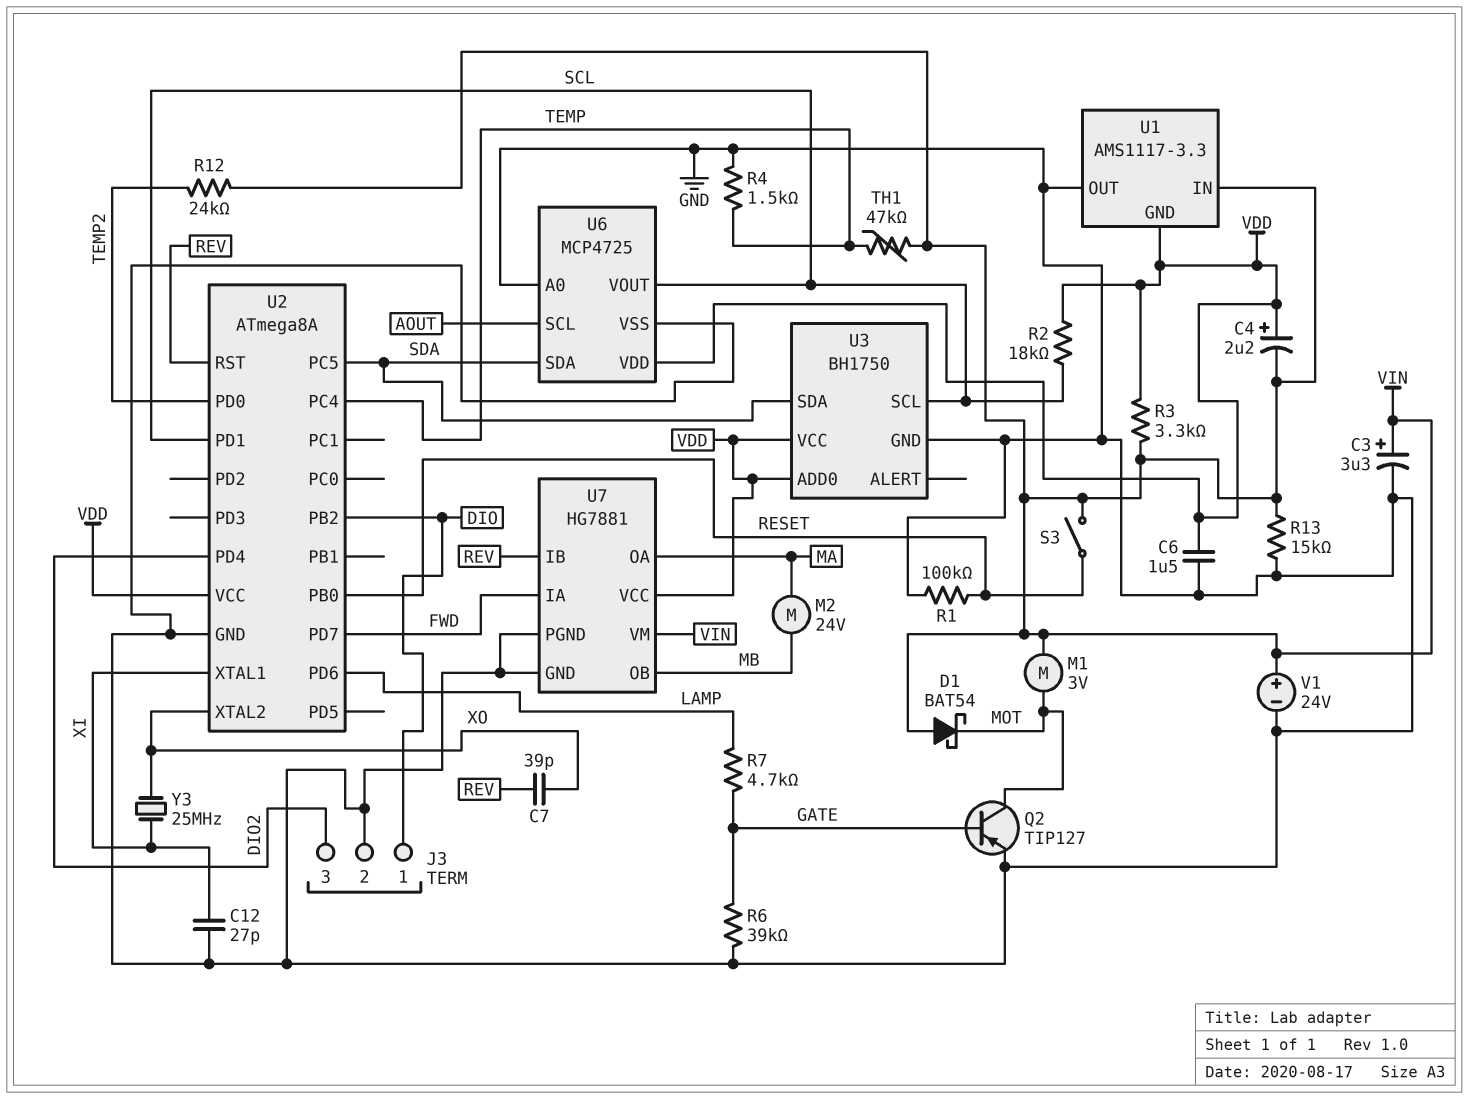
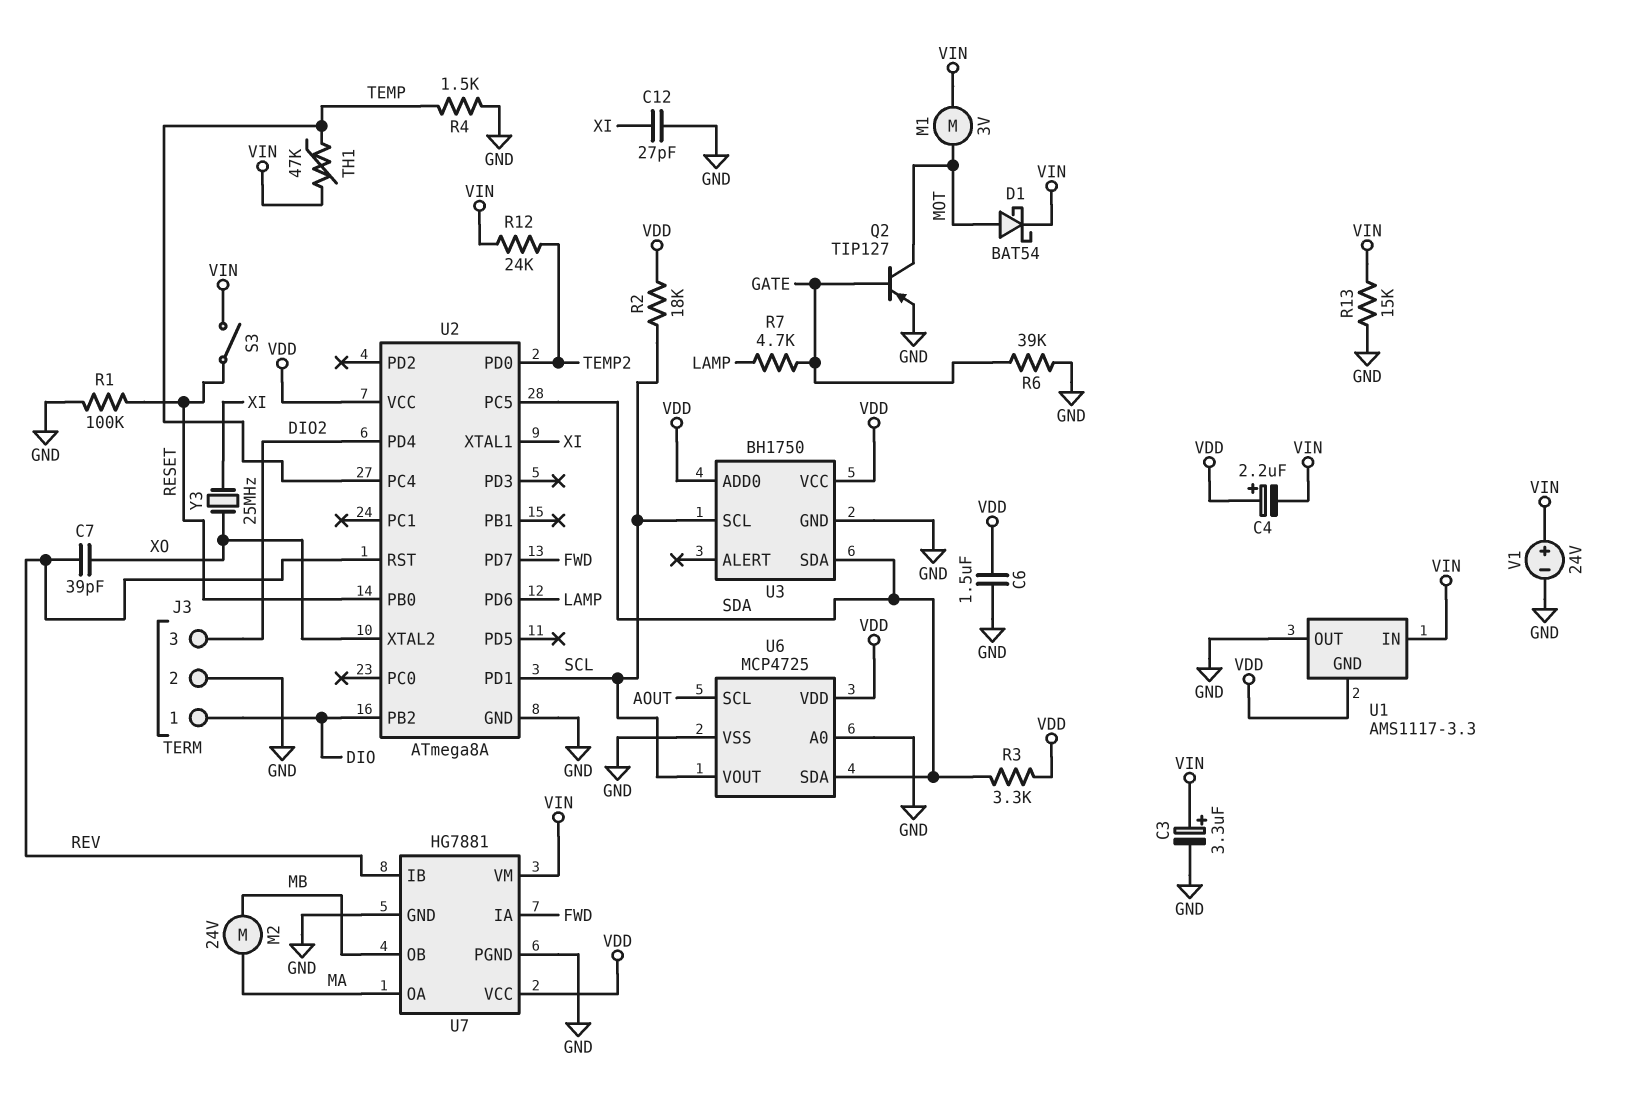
D1: schottky BAT54 (A VIN, K MOT) -> schottky BAT54 (A MOT, K VIN)
R3: 3.3k (VDD, VIN) -> 3.3k (SDA, VDD)

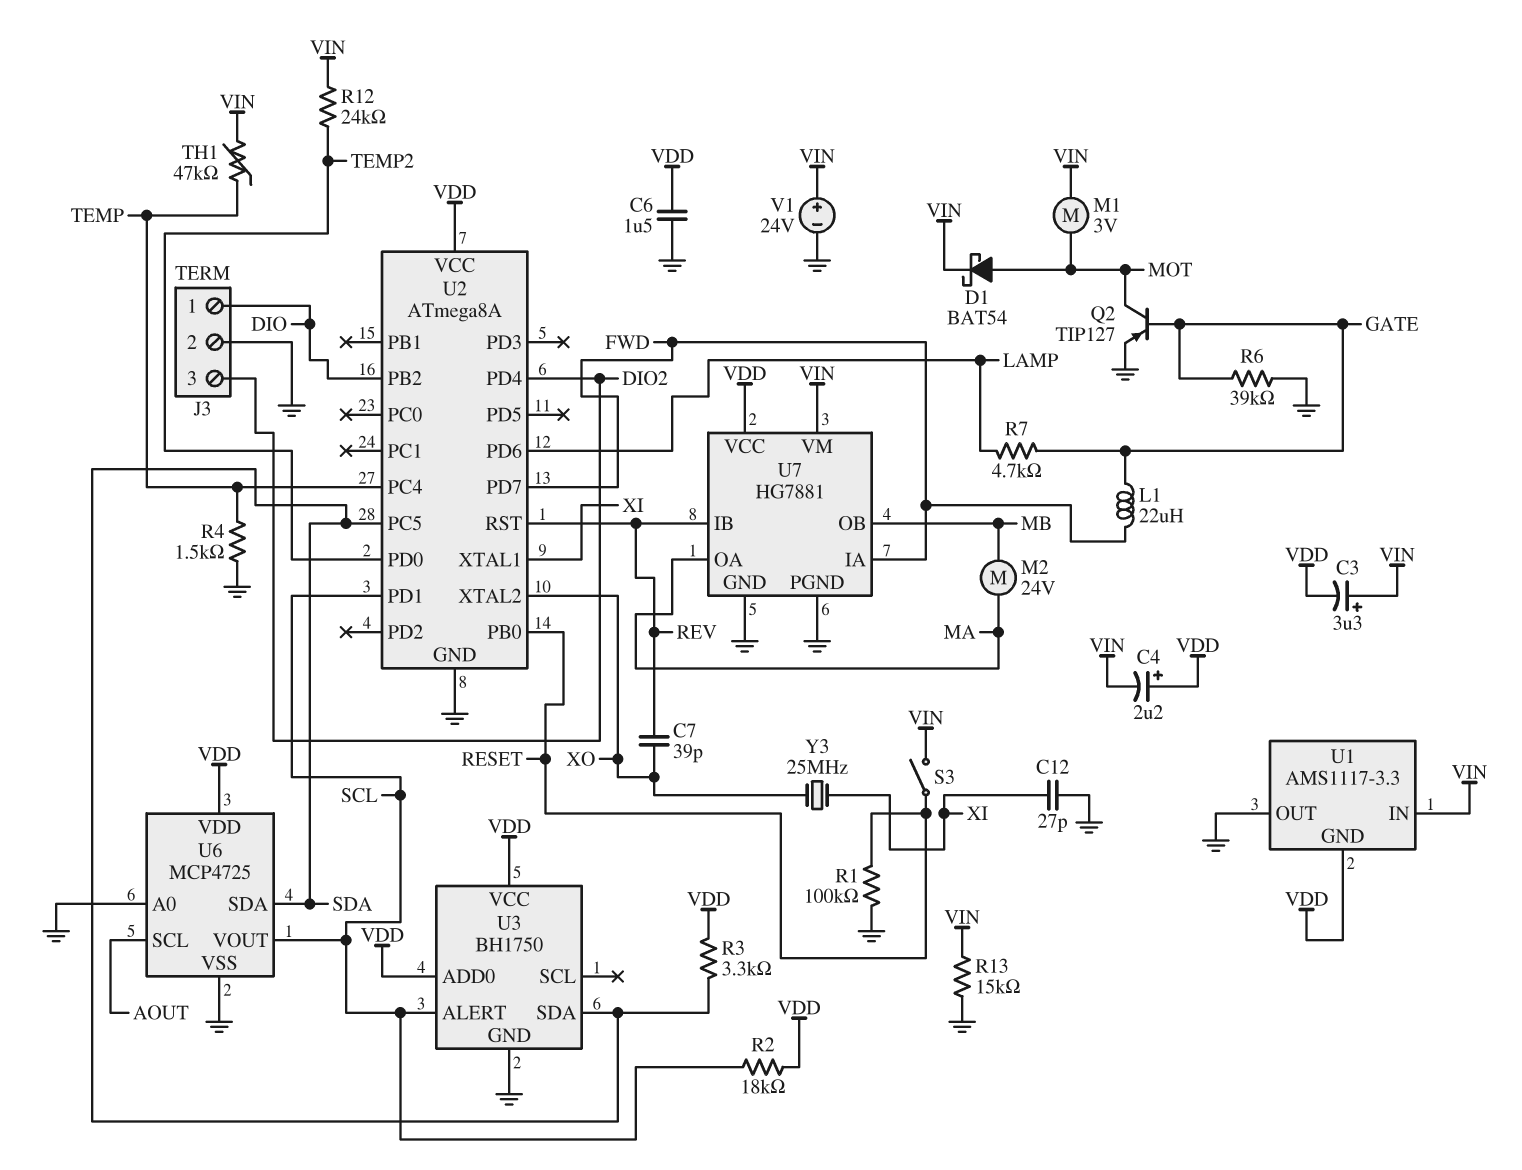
C3: 3.3uF (plus VIN, minus GND) -> 3.3uF (plus VIN, minus VDD)
L1: none -> 22uH (FWD, GATE)
U3 pin ALERT: none -> SCL
U3 pin SCL: SCL -> none

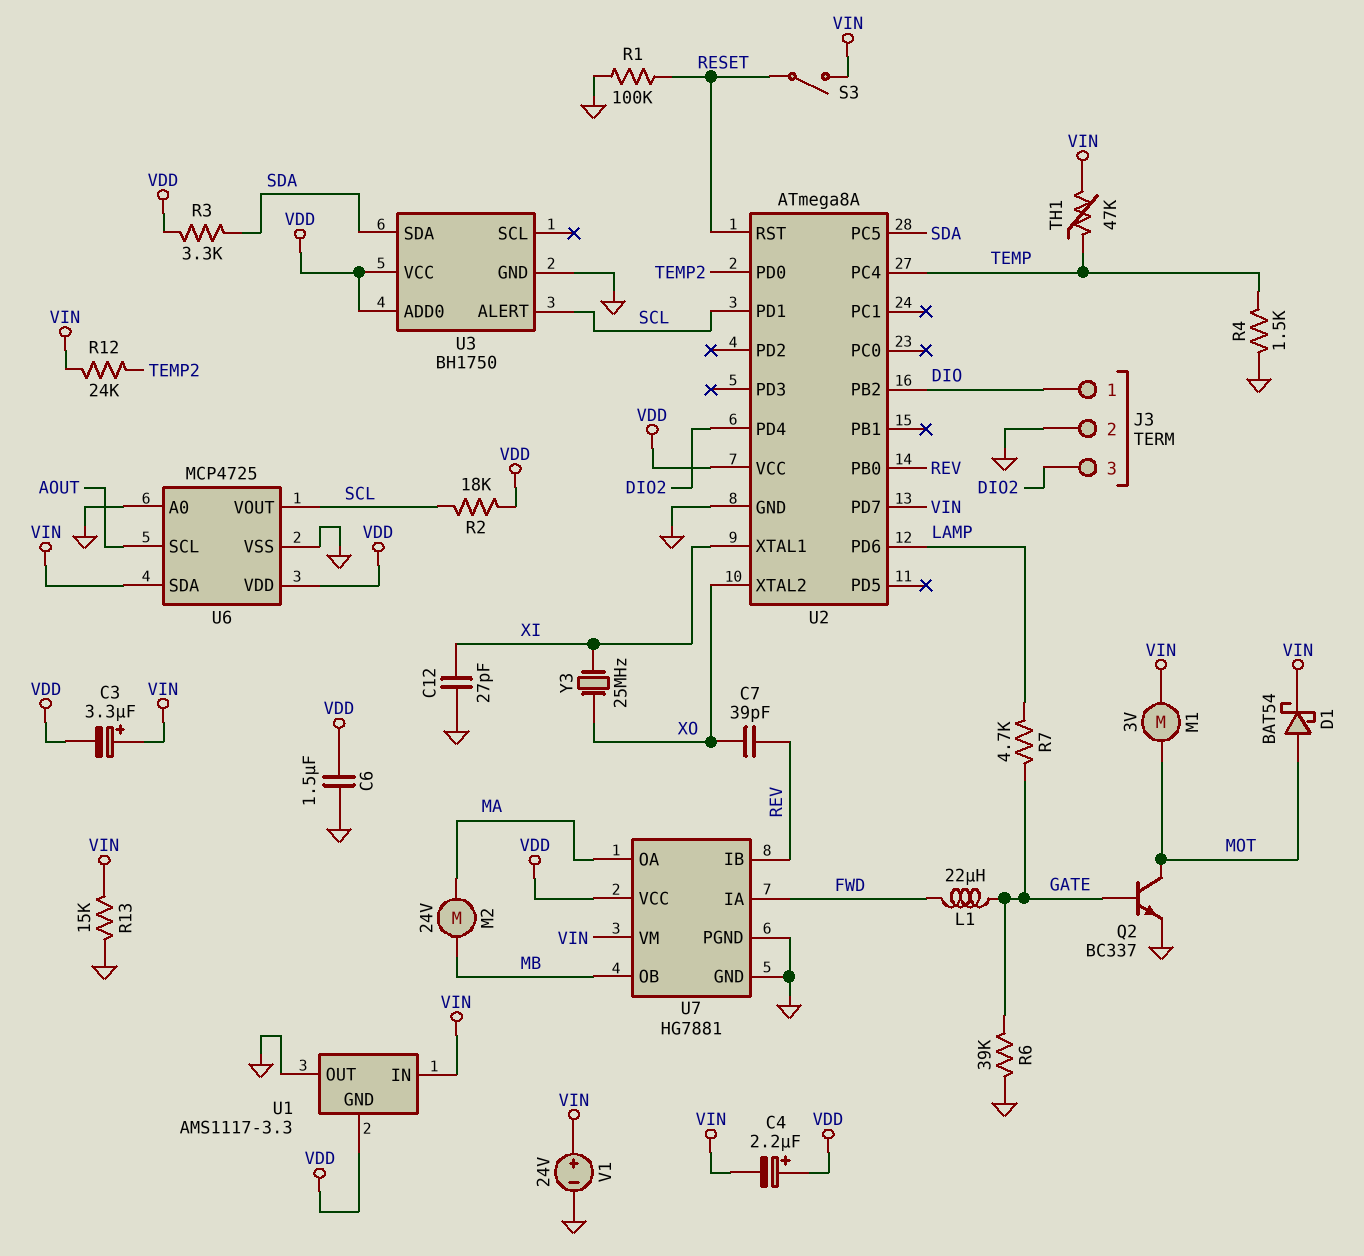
Q2: PNP TIP127 (B GATE, C MOT, E GND) -> NPN BC337 (B GATE, C MOT, E GND)
U2 pin PB0: RESET -> REV
U2 pin PD7: FWD -> VIN
U2 pin RST: REV -> RESET
U6 pin SDA: SDA -> VIN

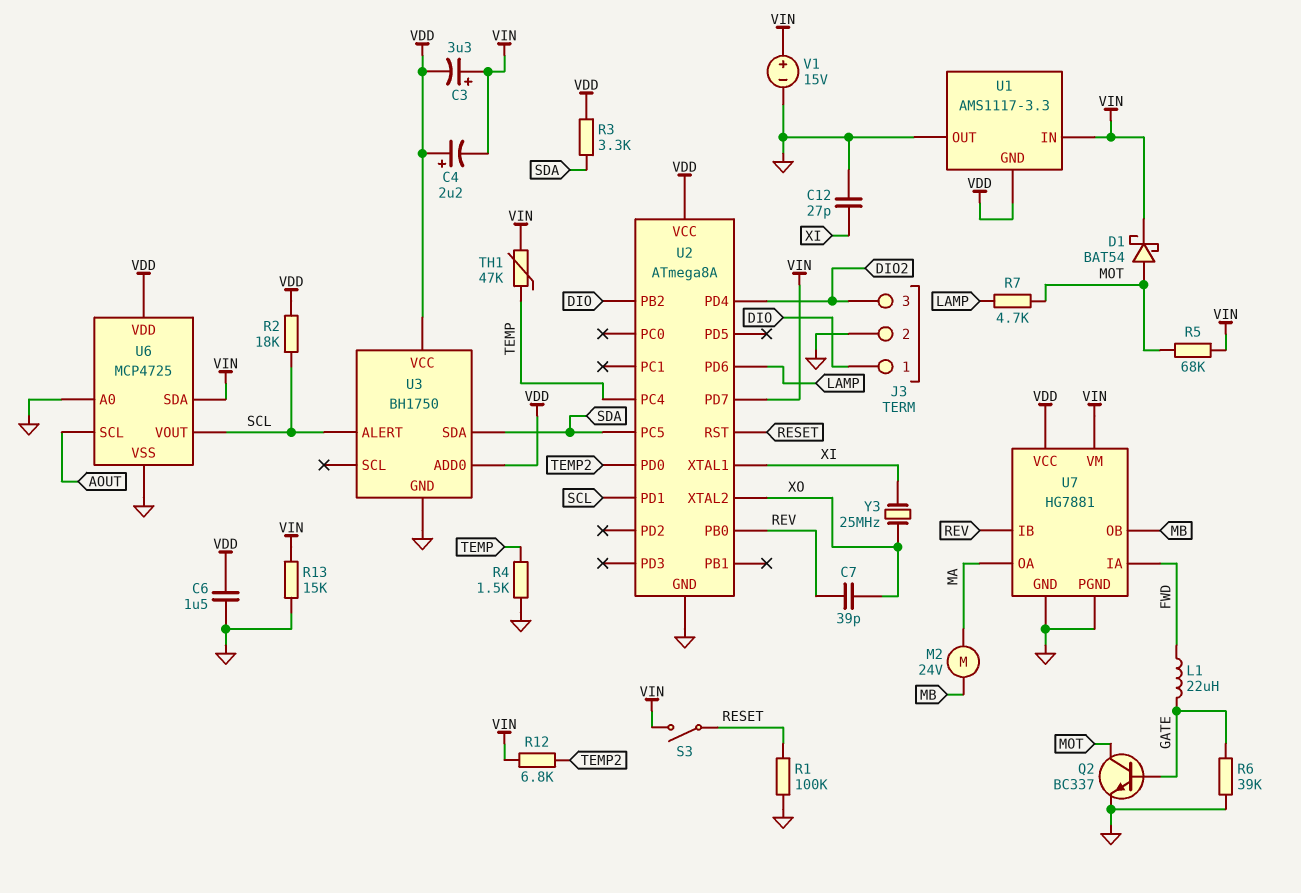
M1: motor 3V (MOT, VIN) -> none
R5: none -> 68k (MOT, VIN)
R7: 4.7k (GATE, LAMP) -> 4.7k (LAMP, MOT)
R12: 24k (TEMP2, VIN) -> 6.8k (TEMP2, VIN)
V1: 24V (plus VIN, minus GND) -> 15V (plus VIN, minus GND)

